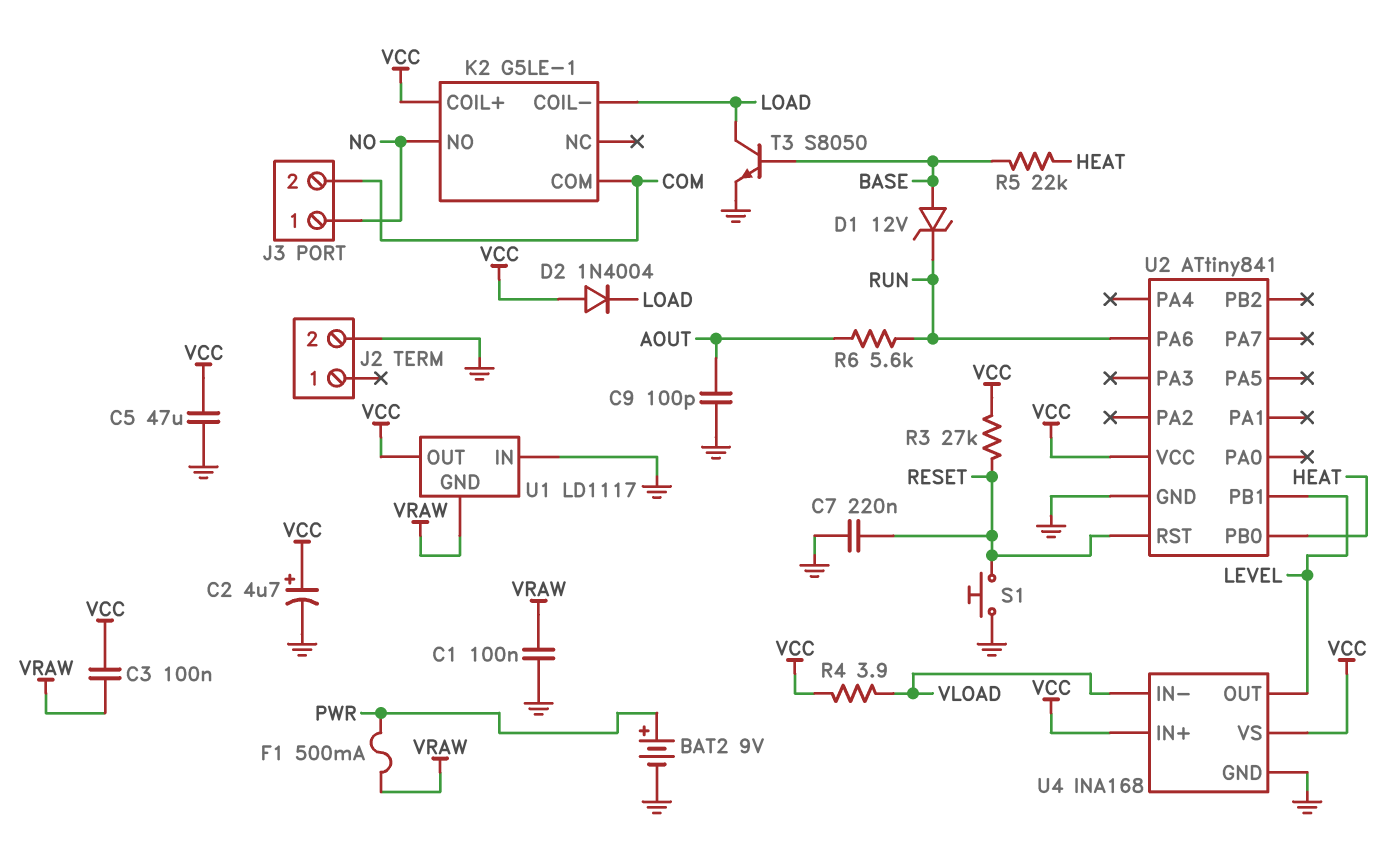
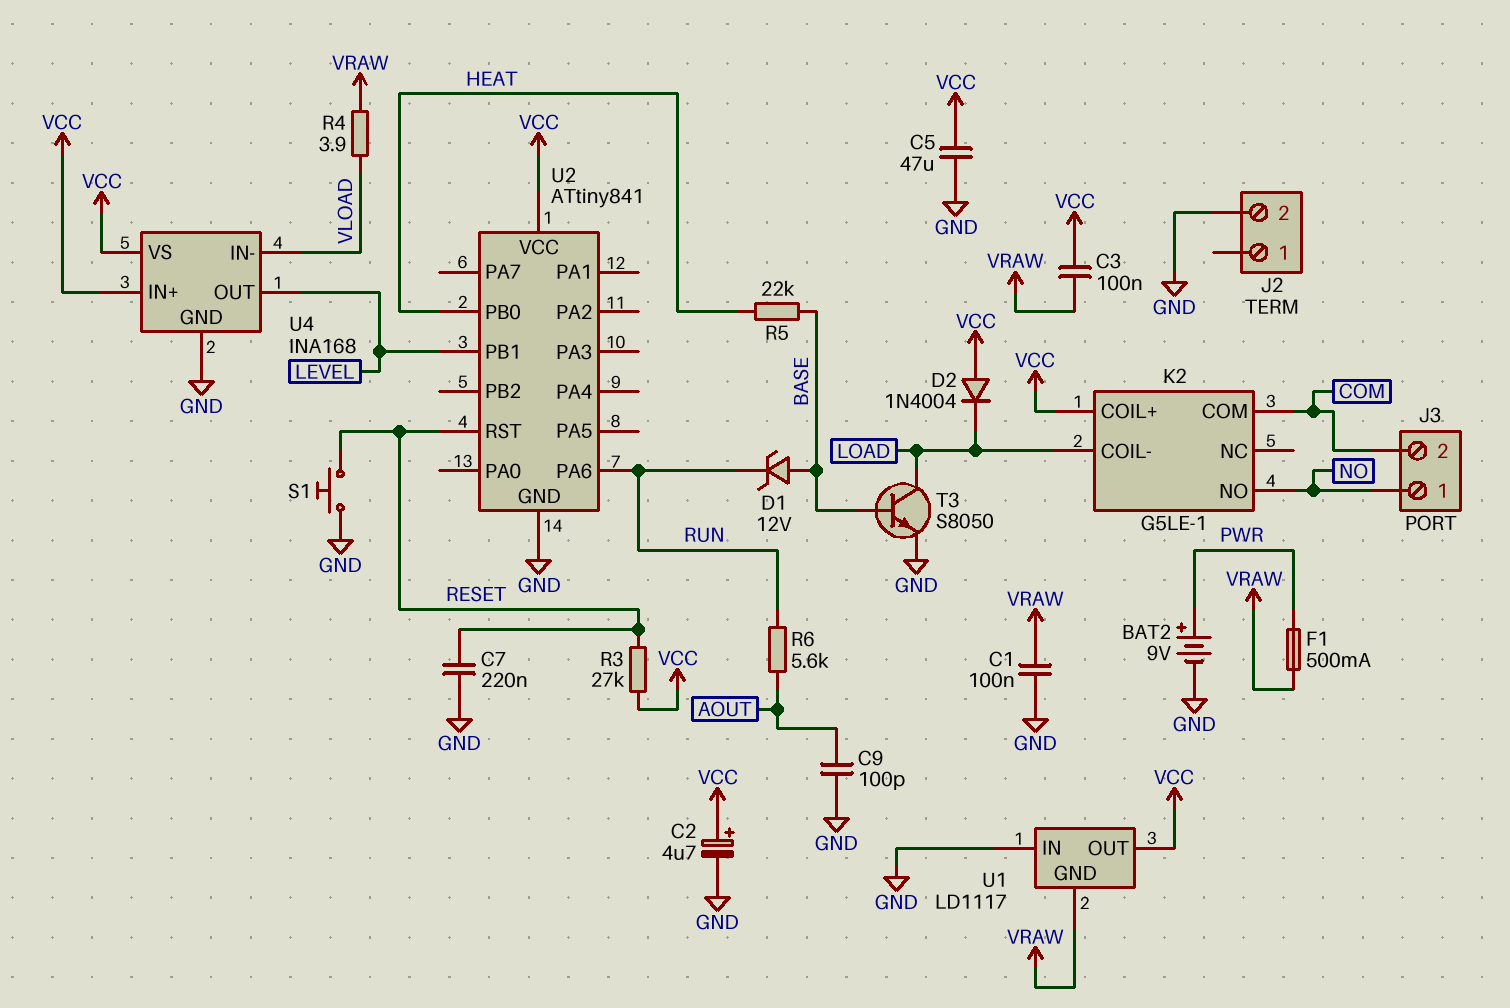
R4: 3.9 (VCC, VLOAD) -> 3.9 (VLOAD, VRAW)

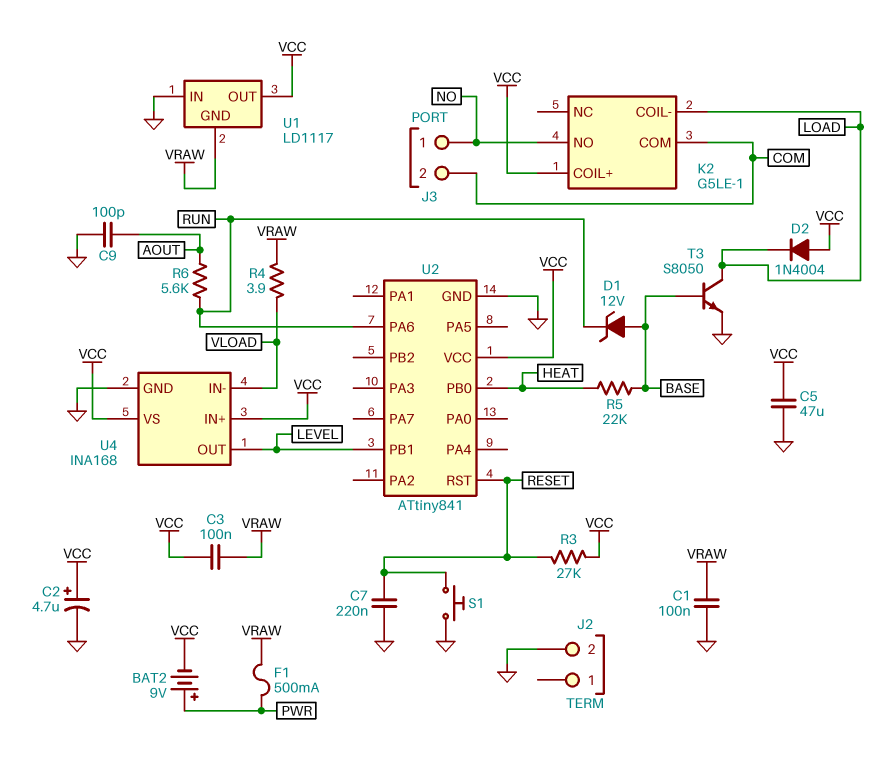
BAT2: 9V (plus PWR, minus GND) -> 9V (plus PWR, minus VCC)

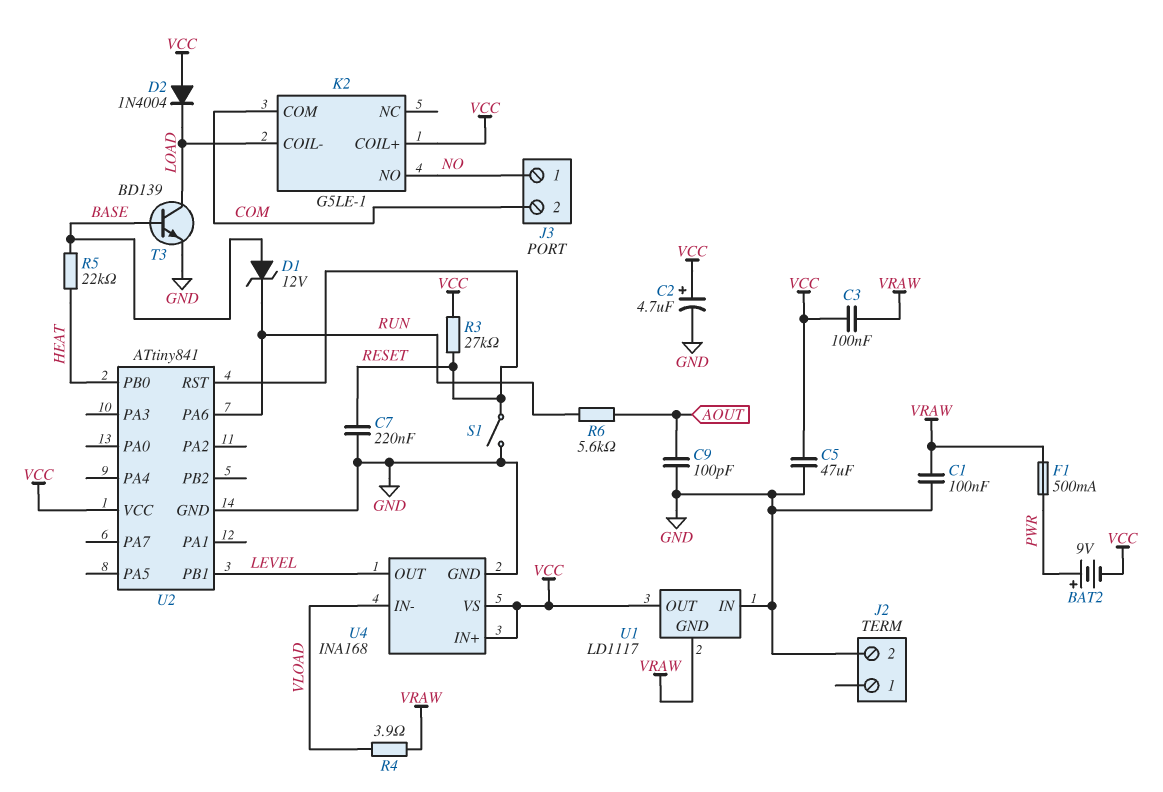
S1: button (GND, RESET) -> switch (GND, RESET)
T3: NPN S8050 (B BASE, C LOAD, E GND) -> NPN BD139 (B BASE, C LOAD, E GND)

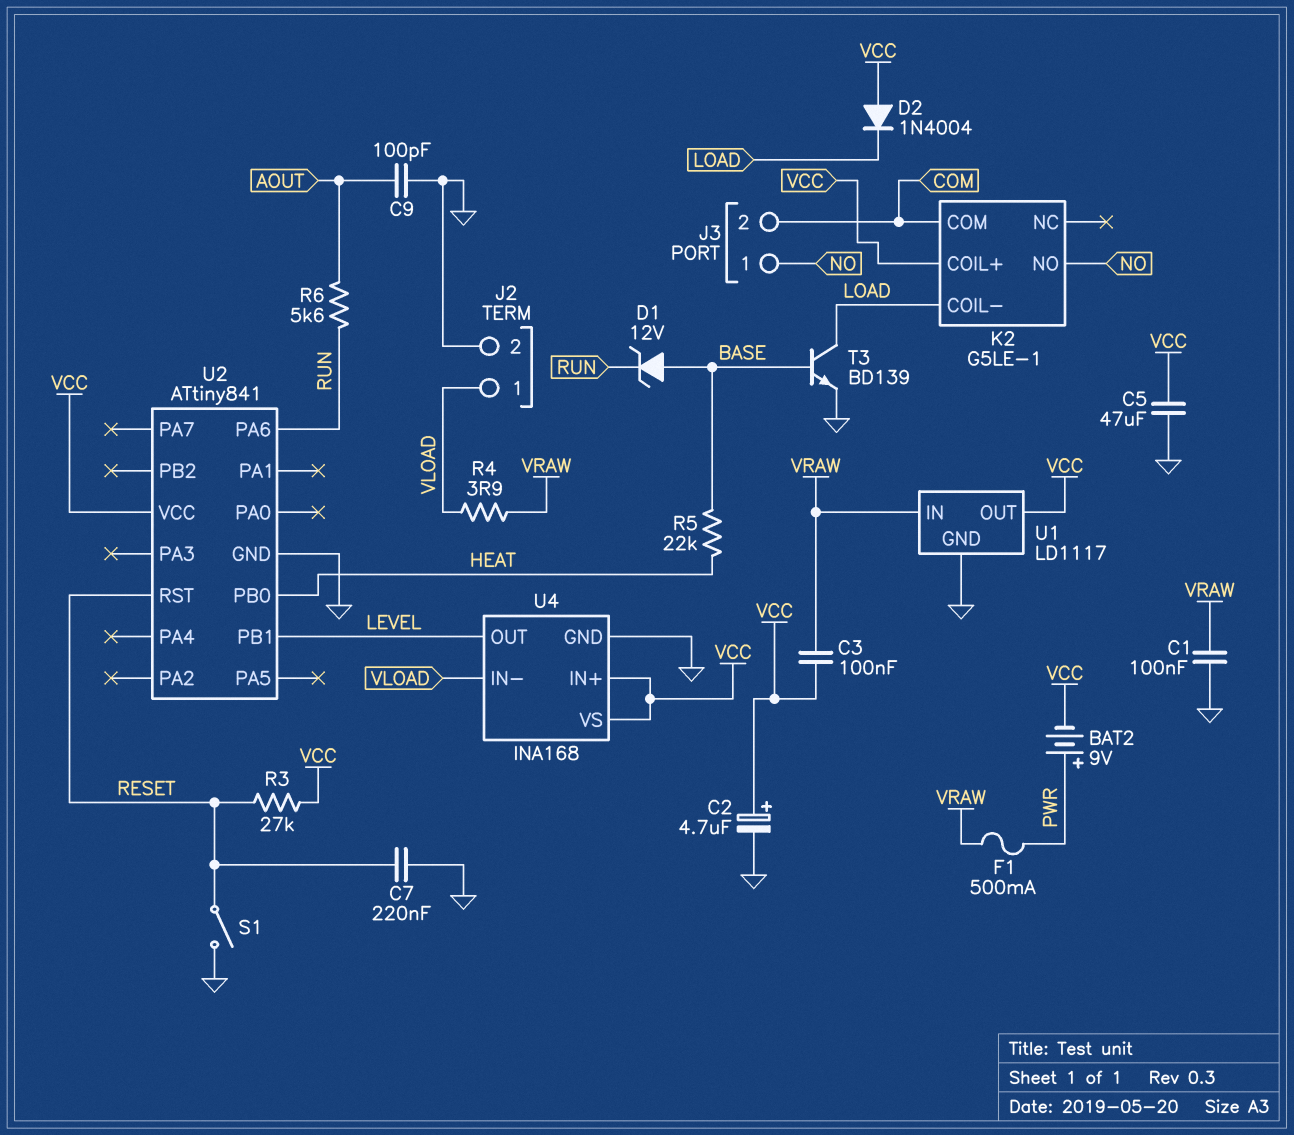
J2 pin 1: none -> VLOAD
U1 pin GND: VRAW -> GND
U1 pin IN: GND -> VRAW

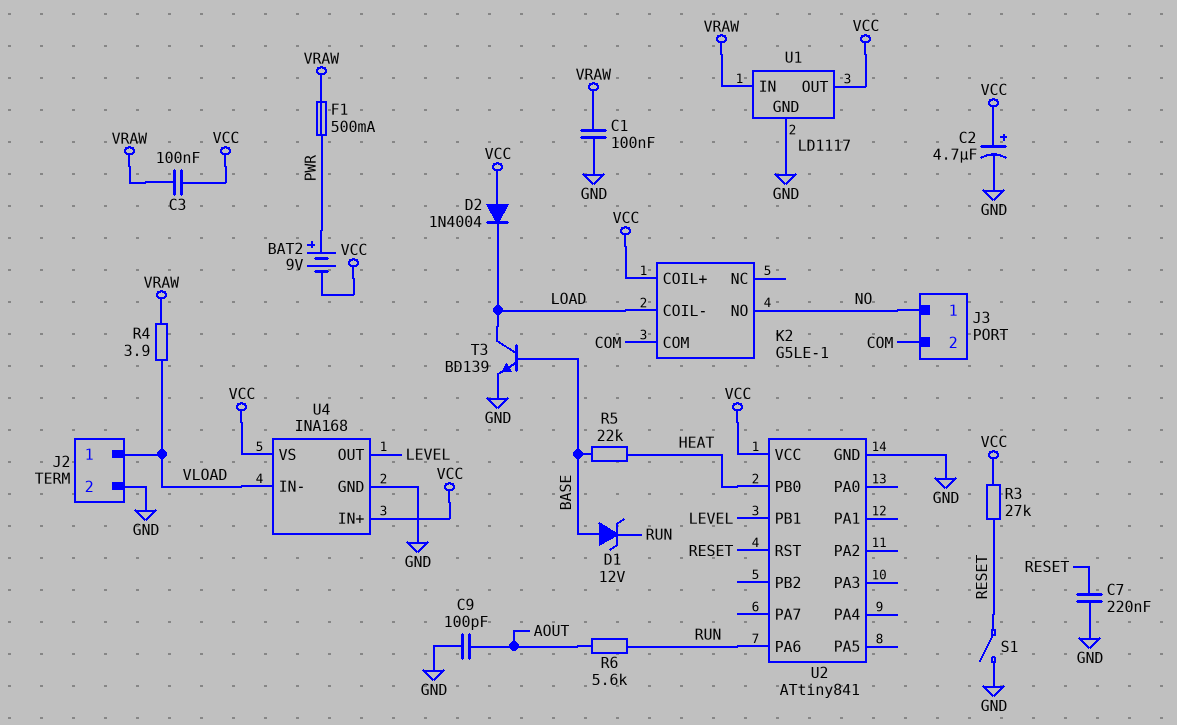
C5: 47uF (GND, VCC) -> none

